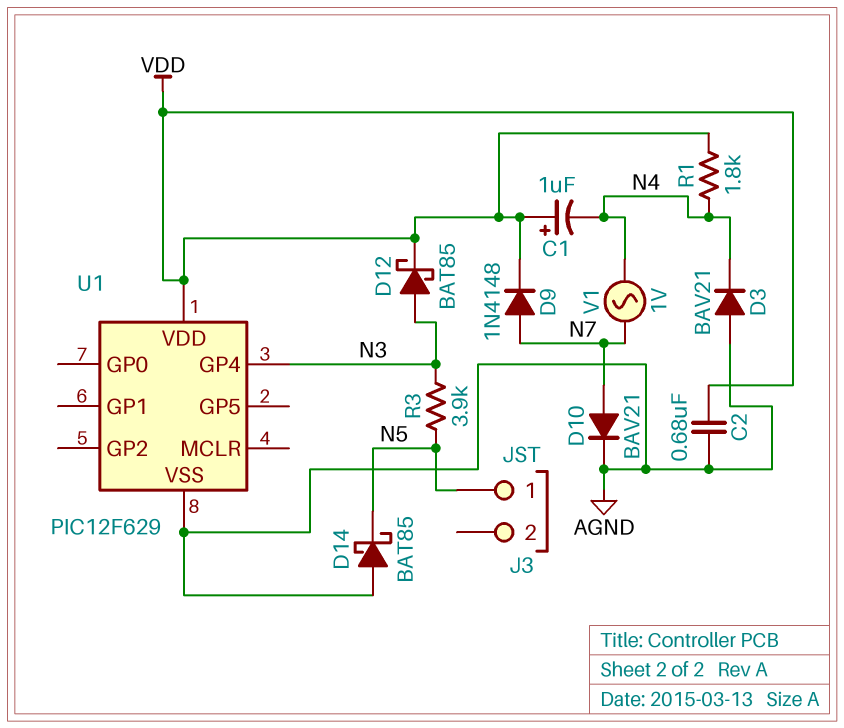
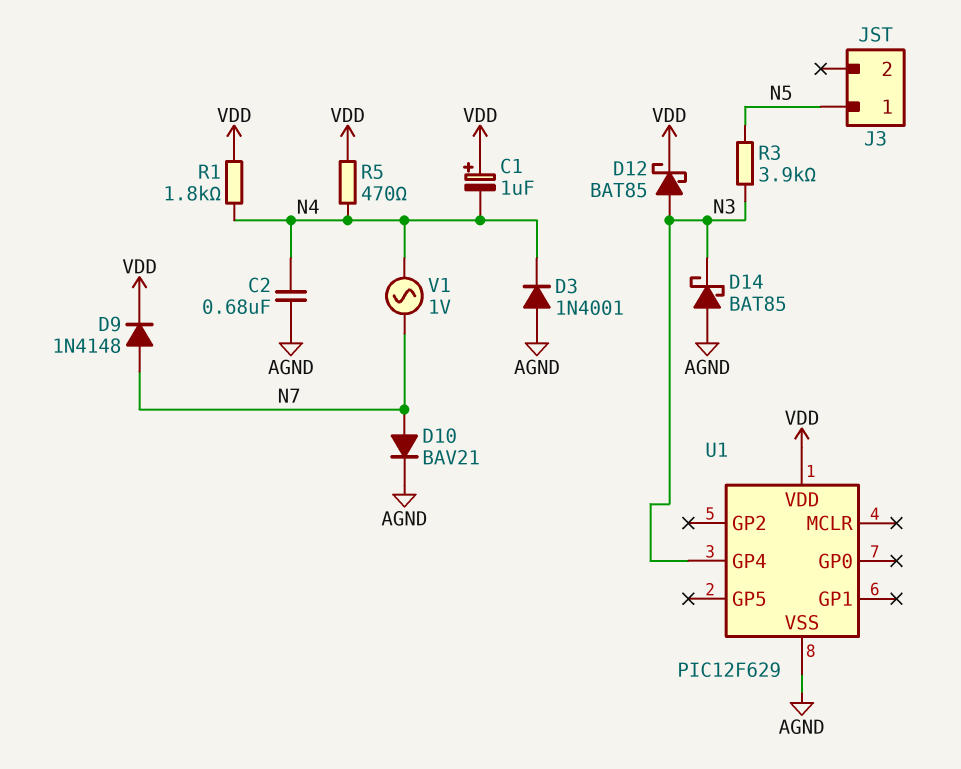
C2: 680nF (AGND, VDD) -> 680nF (AGND, N4)
D3: diode BAV21 (A AGND, K N4) -> diode 1N4001 (A AGND, K N4)
D14: schottky BAT85 (A AGND, K N5) -> schottky BAT85 (A AGND, K N3)
R5: none -> 470 (N4, VDD)

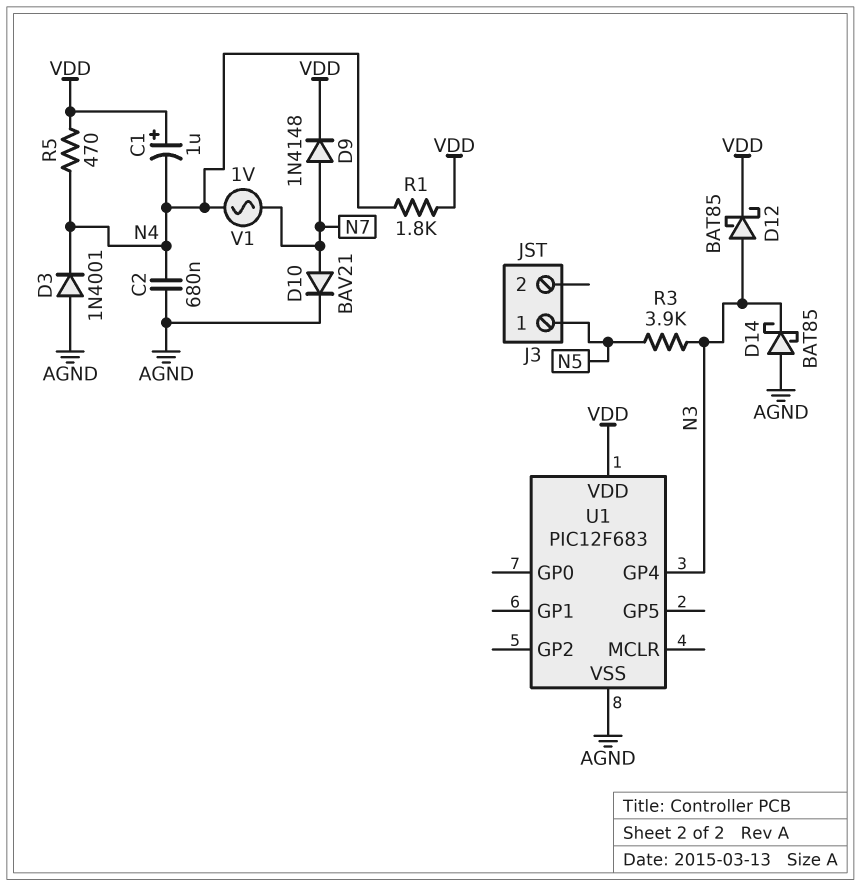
U1: PIC12F629 -> PIC12F683

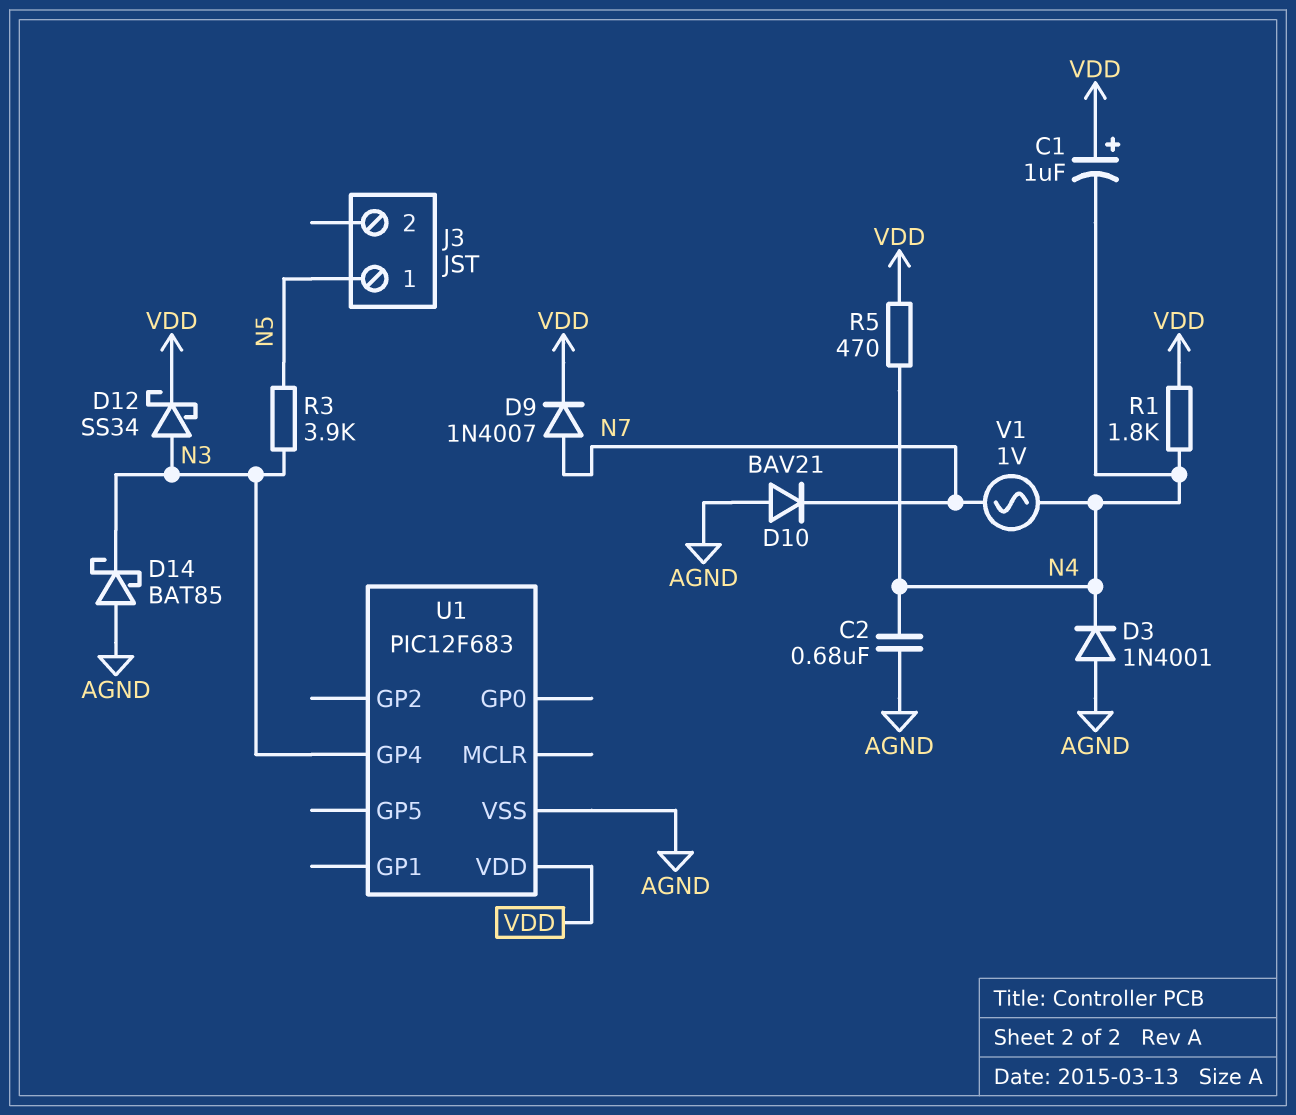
D9: diode 1N4148 (A N7, K VDD) -> diode 1N4007 (A N7, K VDD)
D10: diode BAV21 (A N7, K AGND) -> diode BAV21 (A AGND, K N7)
D12: schottky BAT85 (A N3, K VDD) -> schottky SS34 (A N3, K VDD)

